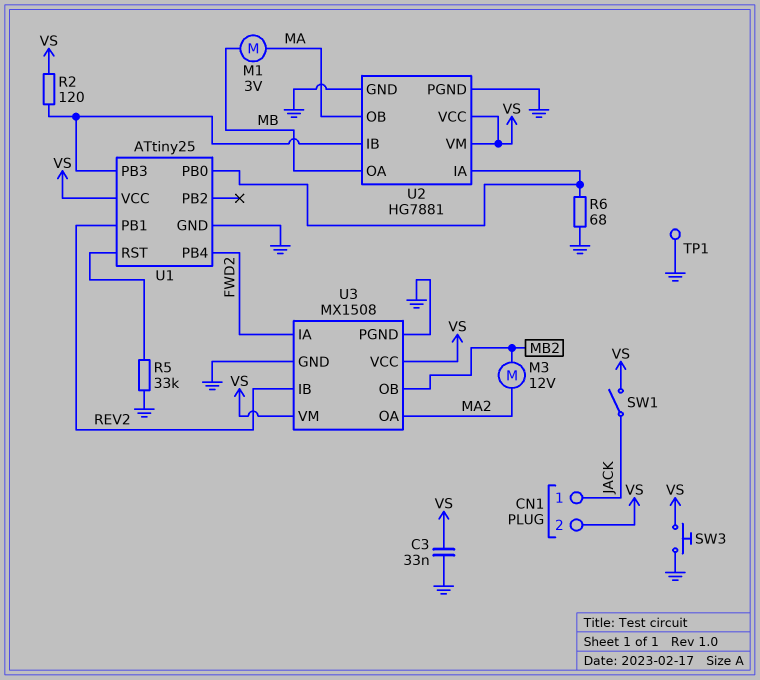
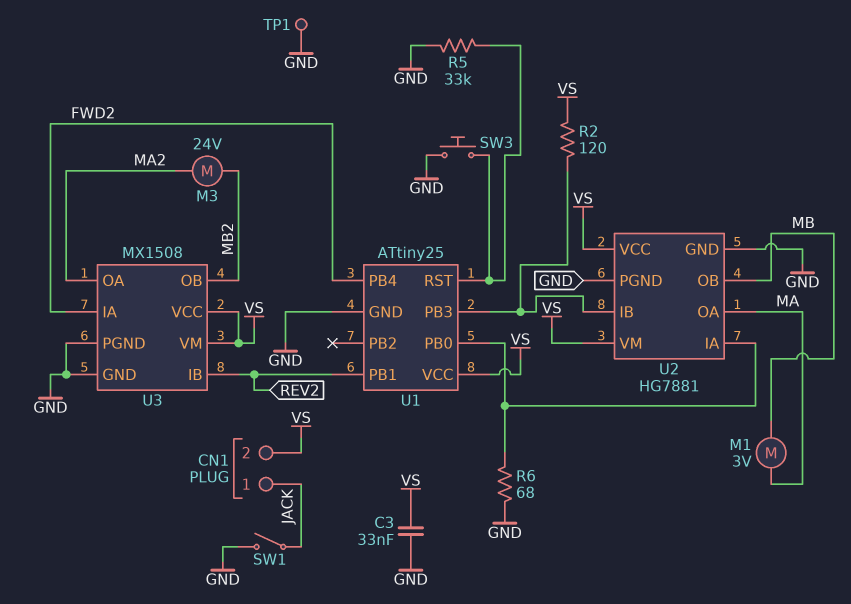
M3: motor 12V (MA2, MB2) -> motor 24V (MA2, MB2)
SW1: switch (JACK, VS) -> switch (GND, JACK)
SW3: button (GND, VS) -> button (GND, U1/RST)
U2 pin OA: MB -> MA
U2 pin OB: MA -> MB

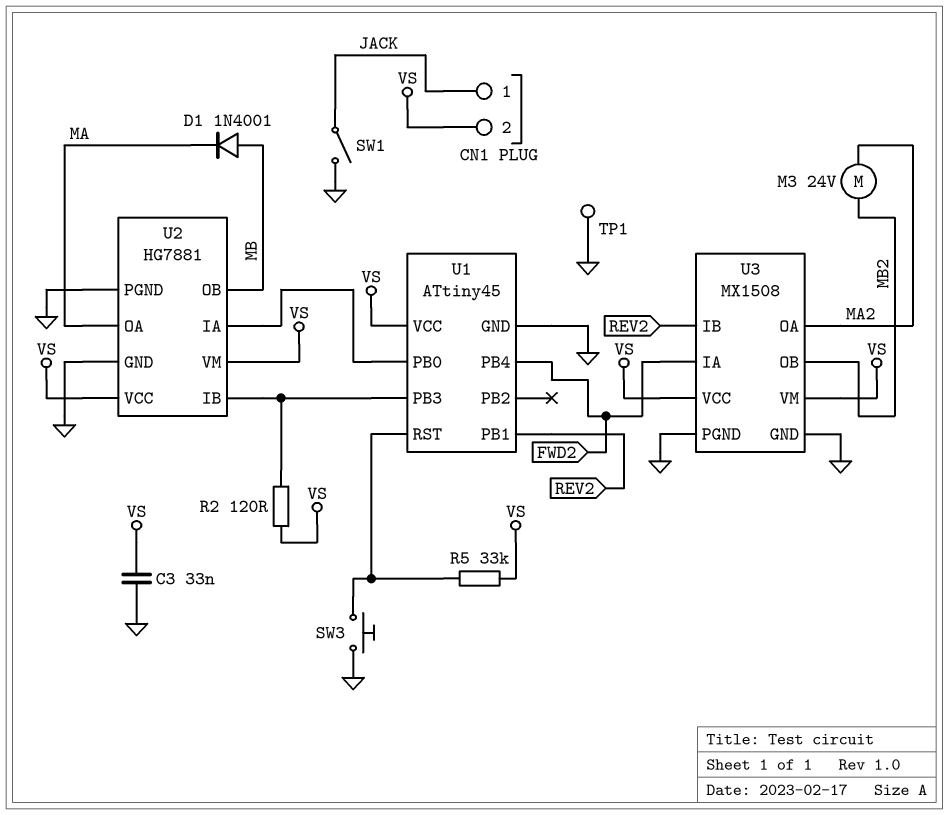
D1: none -> diode 1N4001 (A MB, K MA)
M1: motor 3V (MA, MB) -> none
R5: 33k (GND, U1/RST) -> 33k (U1/RST, VS)
R6: 68 (GND, U1/PB0) -> none
U1: ATtiny25 -> ATtiny45

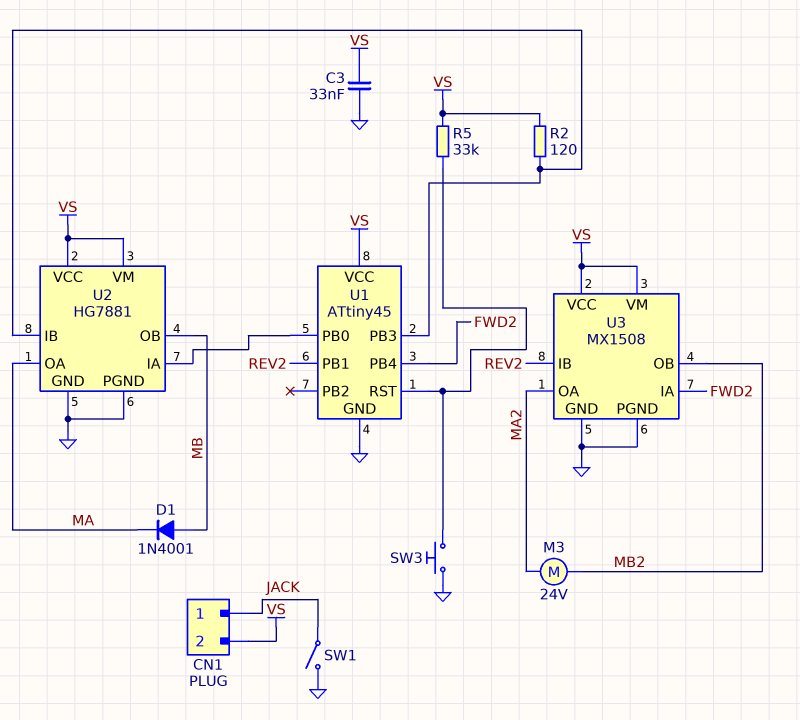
TP1: test point (GND) -> none

